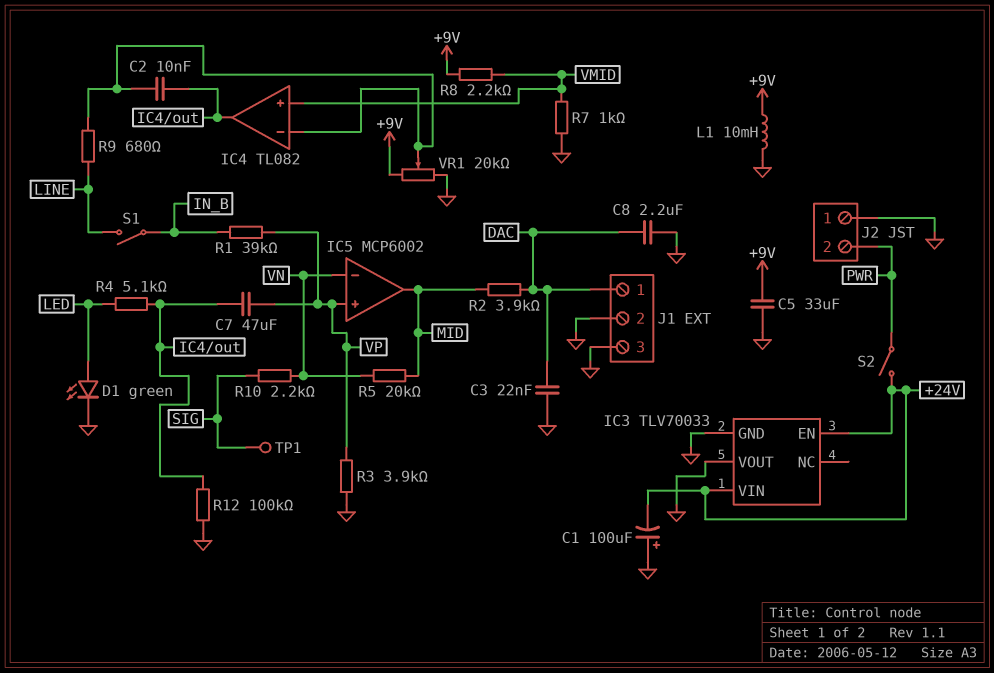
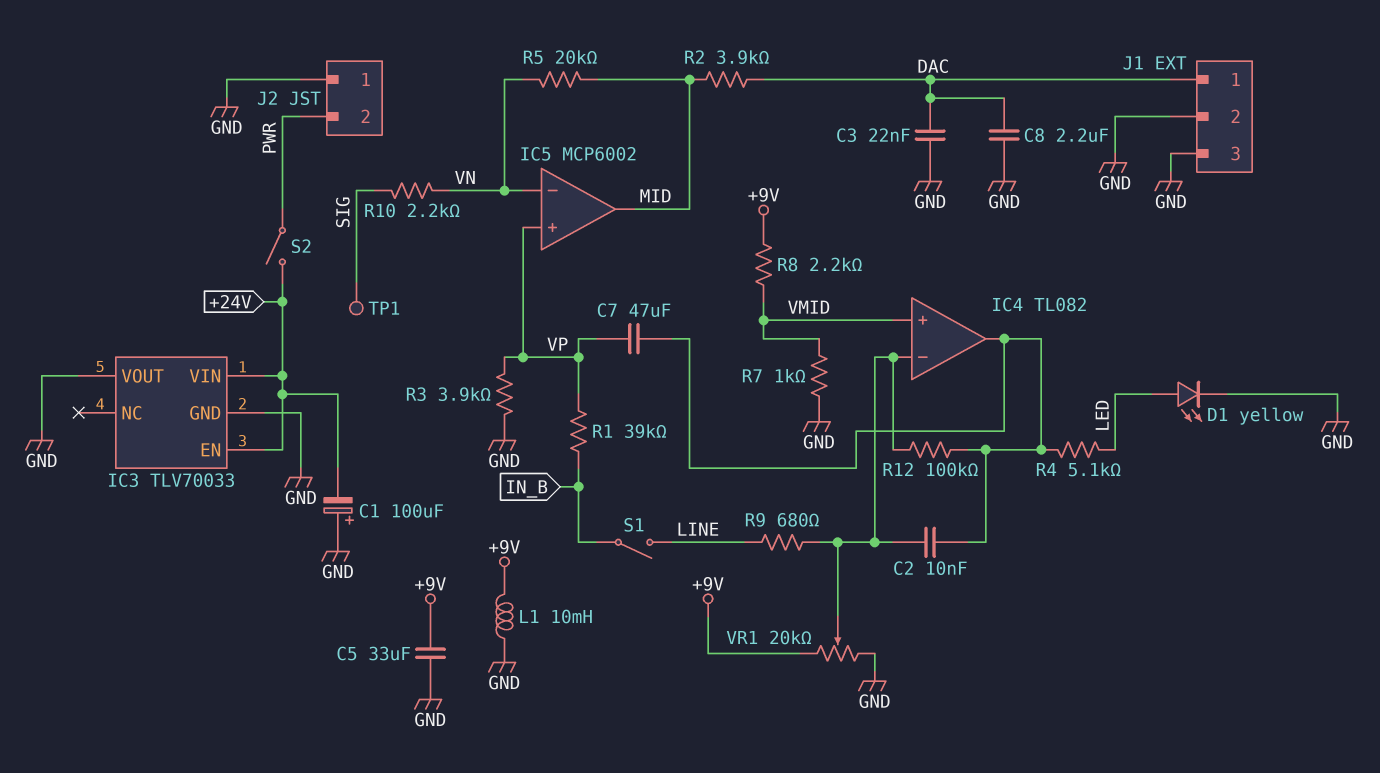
D1: LED green (A LED, K GND) -> LED yellow (A LED, K GND)
R12: 100k (GND, IC4/out) -> 100k (IC4/in-, IC4/out)

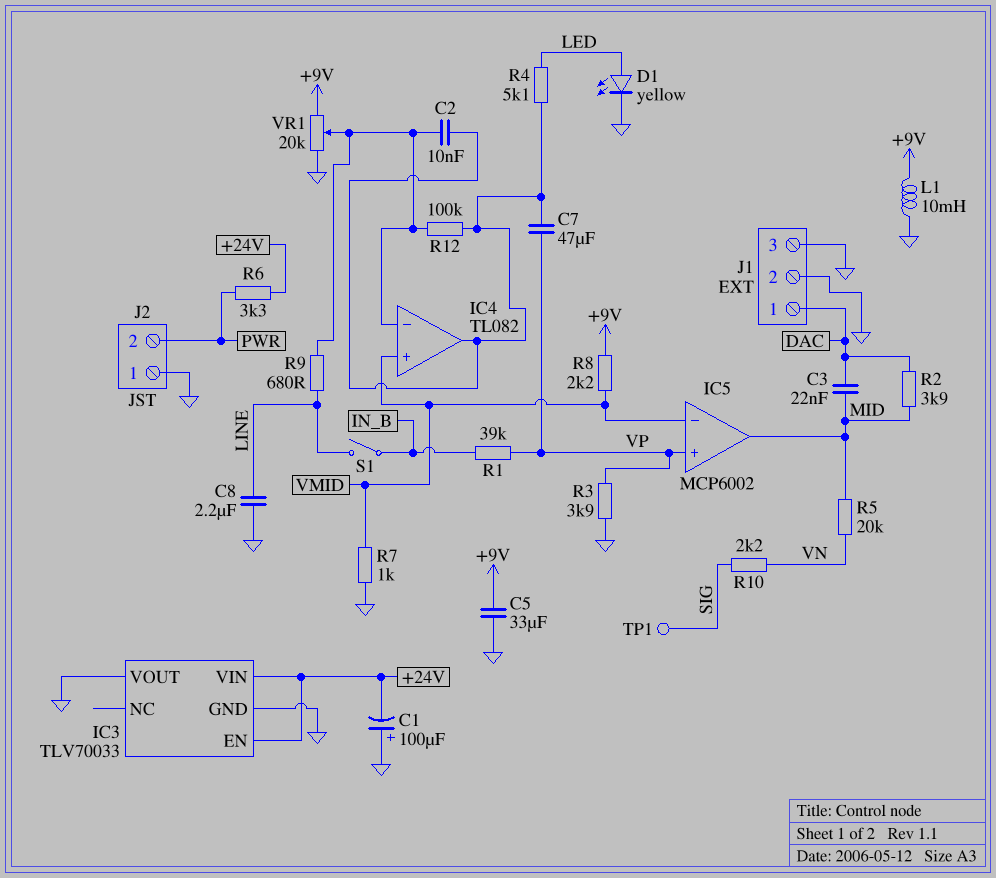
C3: 22nF (DAC, GND) -> 22nF (DAC, MID)
C8: 2.2uF (DAC, GND) -> 2.2uF (GND, LINE)
IC5 pin in-: VN -> VMID
R6: none -> 3.3k (+24V, PWR)
S2: switch (+24V, PWR) -> none

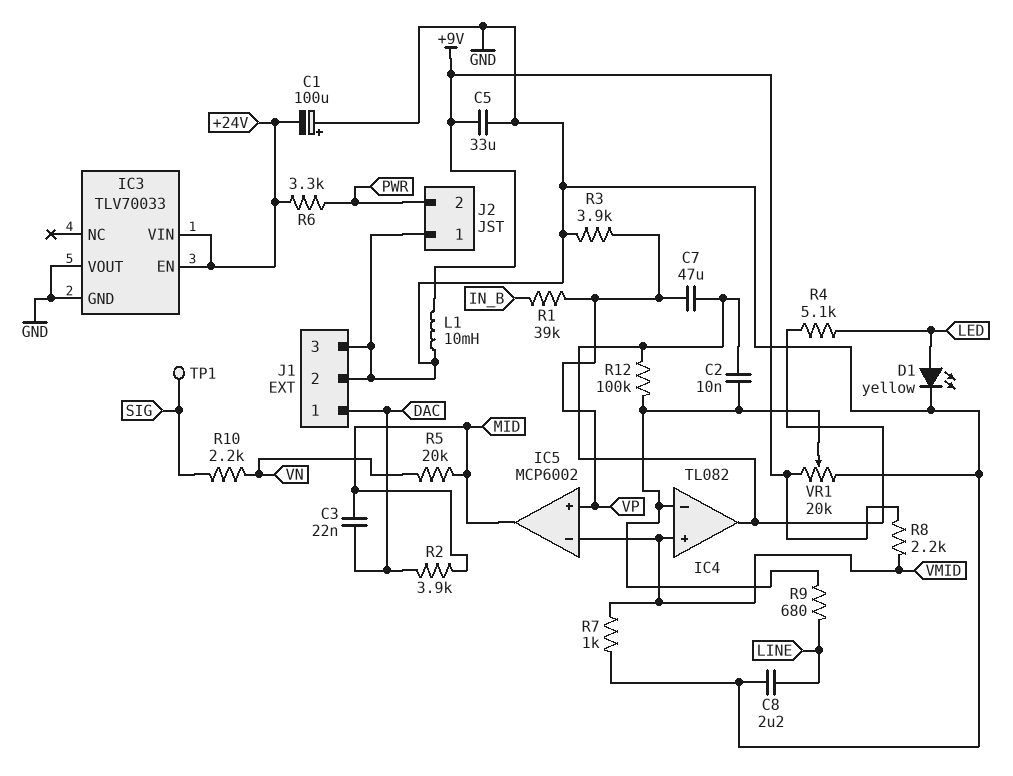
S1: switch (IN_B, LINE) -> none

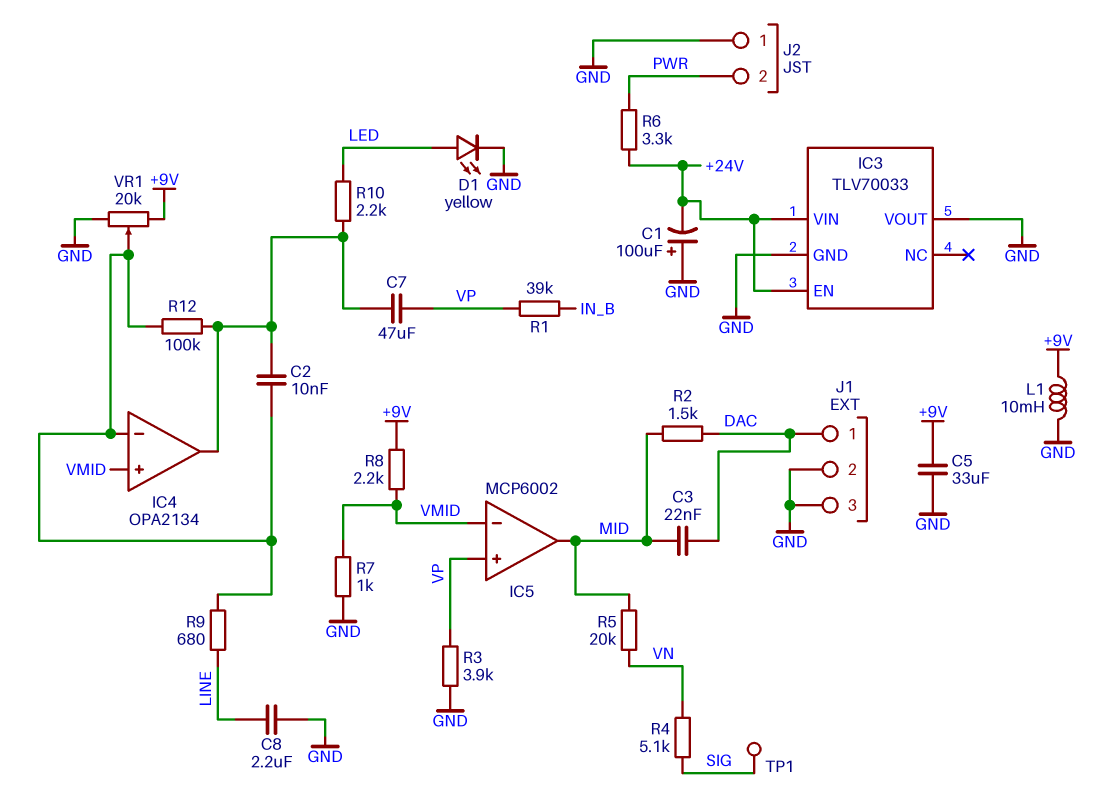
IC4: TL082 -> OPA2134
R2: 3.9k (DAC, MID) -> 1.5k (DAC, MID)
R4: 5.1k (IC4/out, LED) -> 5.1k (SIG, VN)
R10: 2.2k (SIG, VN) -> 2.2k (IC4/out, LED)

